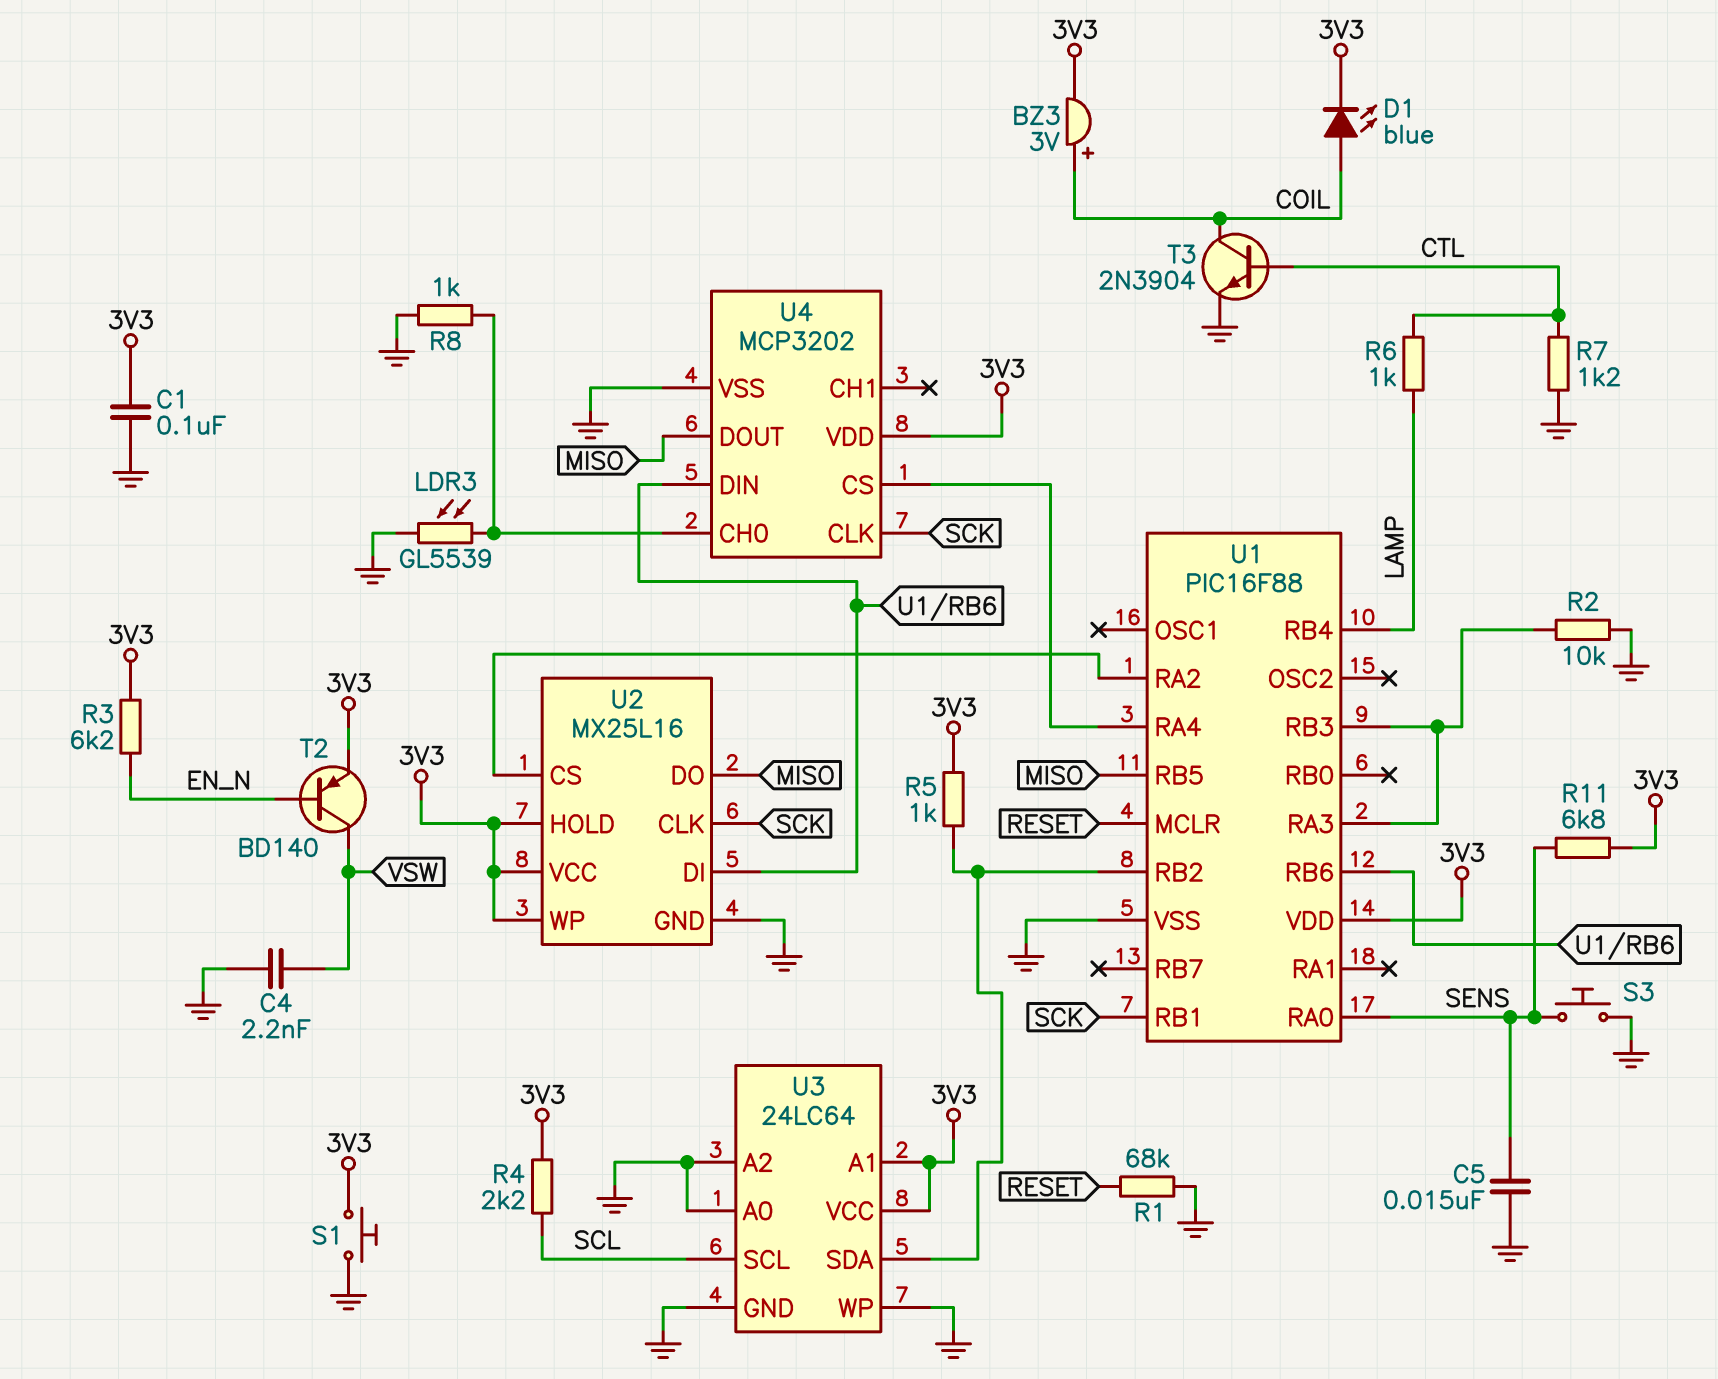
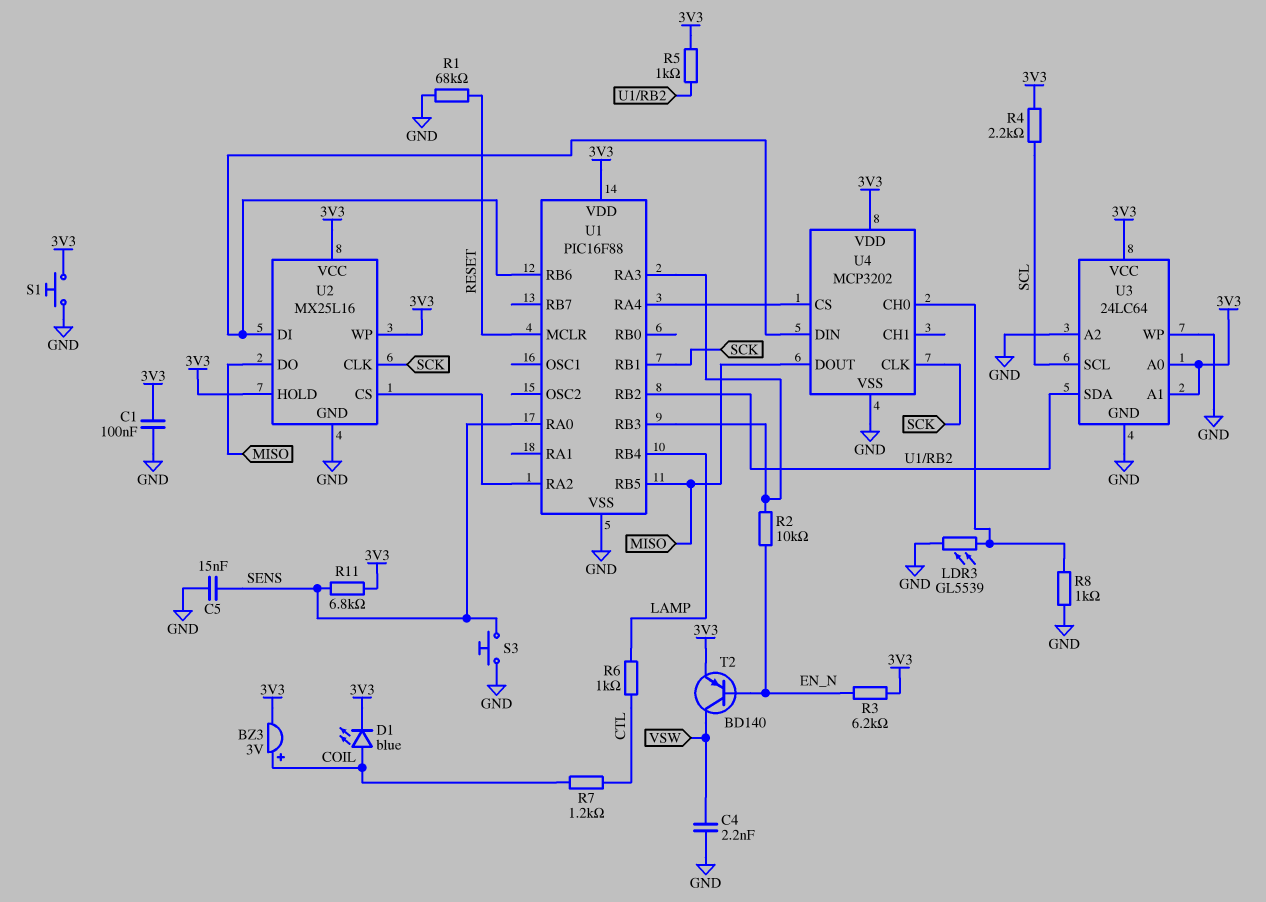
R2: 10k (GND, U1/RA3) -> 10k (EN_N, U1/RA3)
R7: 1.2k (CTL, GND) -> 1.2k (COIL, CTL)
T3: NPN 2N3904 (B CTL, C COIL, E GND) -> none
U3 pin A0: GND -> 3V3

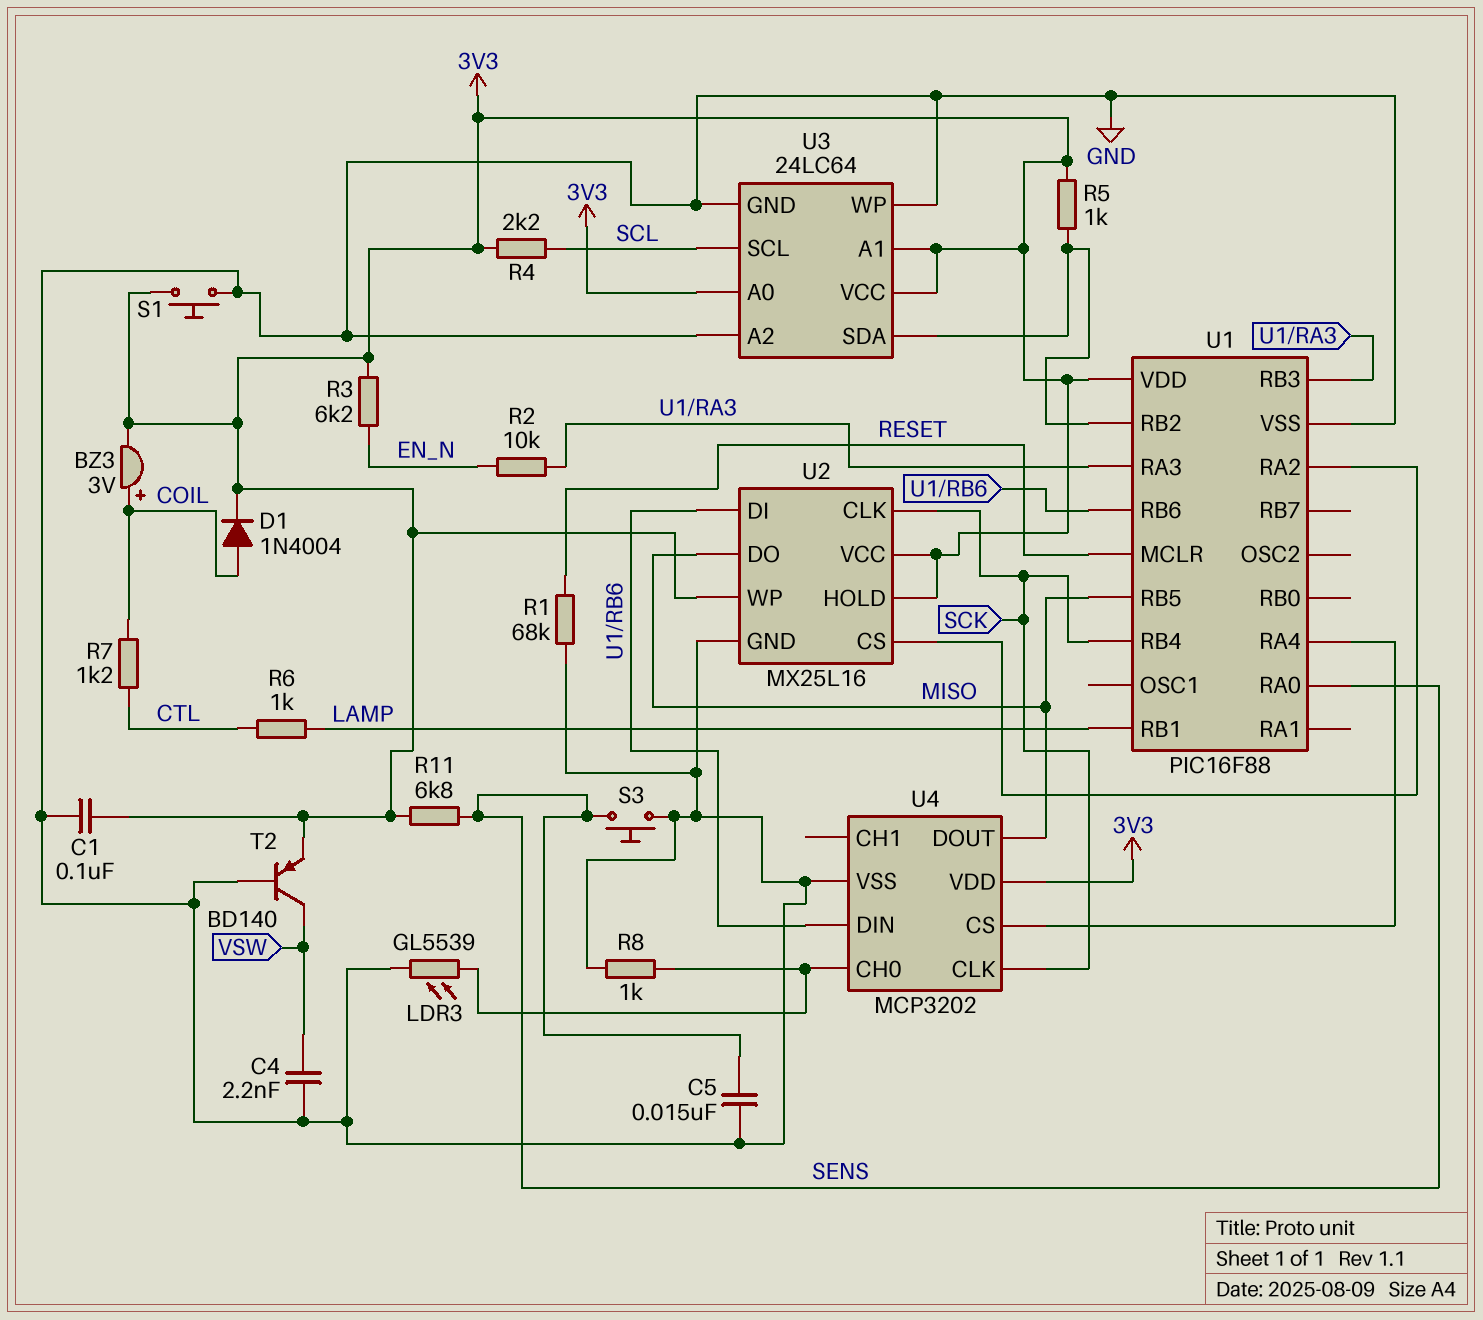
D1: LED blue (A COIL, K 3V3) -> diode 1N4004 (A COIL, K 3V3)
T2: PNP BD140 (B EN_N, C VSW, E 3V3) -> PNP BD140 (B GND, C VSW, E 3V3)
U1 pin RB1: SCK -> LAMP
U1 pin RB4: LAMP -> SCK

